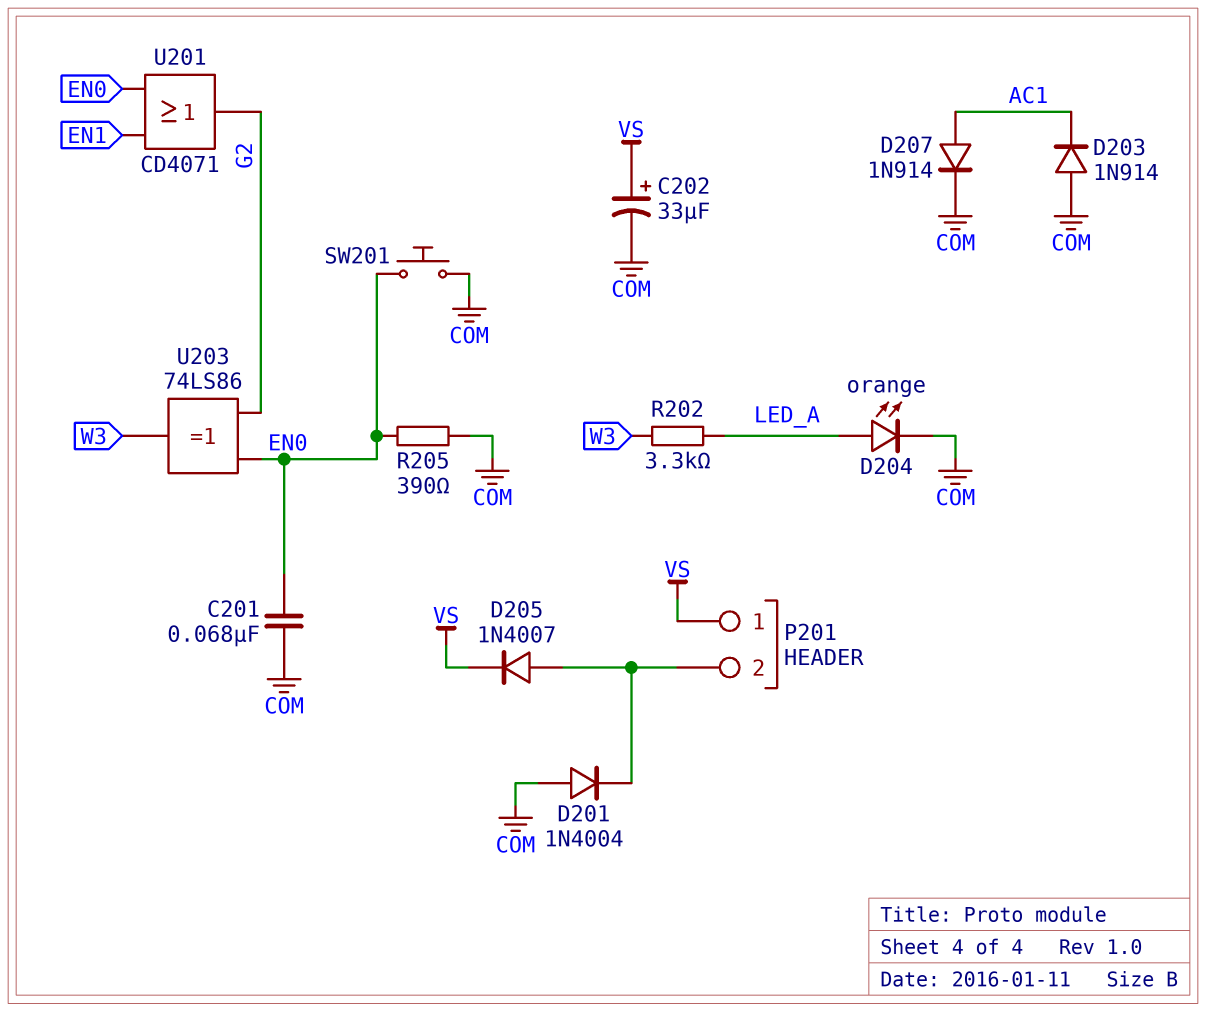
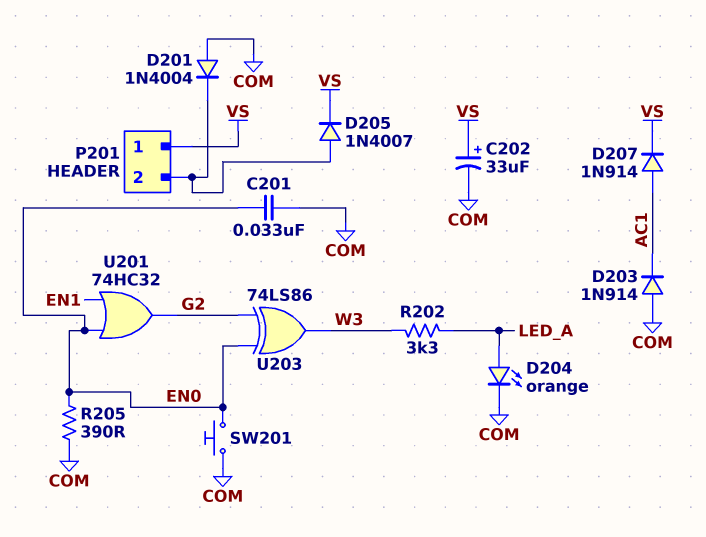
C201: 68nF (COM, EN0) -> 33nF (COM, EN0)
D207: diode 1N914 (A AC1, K COM) -> diode 1N914 (A AC1, K VS)
U201: OR CD4071 (in EN0, in EN1, out G2) -> OR 74HC32 (in EN0, in EN1, out G2)

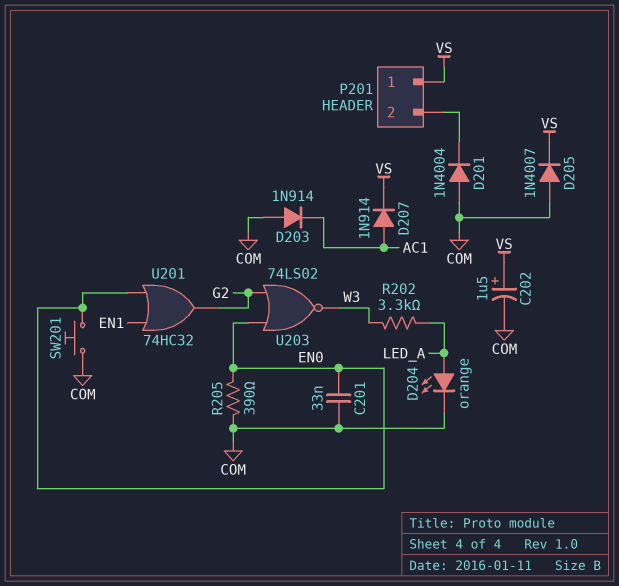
C202: 33uF (plus VS, minus COM) -> 1.5uF (plus VS, minus COM)
D205: diode 1N4007 (A P201/2, K VS) -> diode 1N4007 (A COM, K VS)
U203: XOR 74LS86 (in EN0, in G2, out W3) -> NOR 74LS02 (in EN0, in G2, out W3)

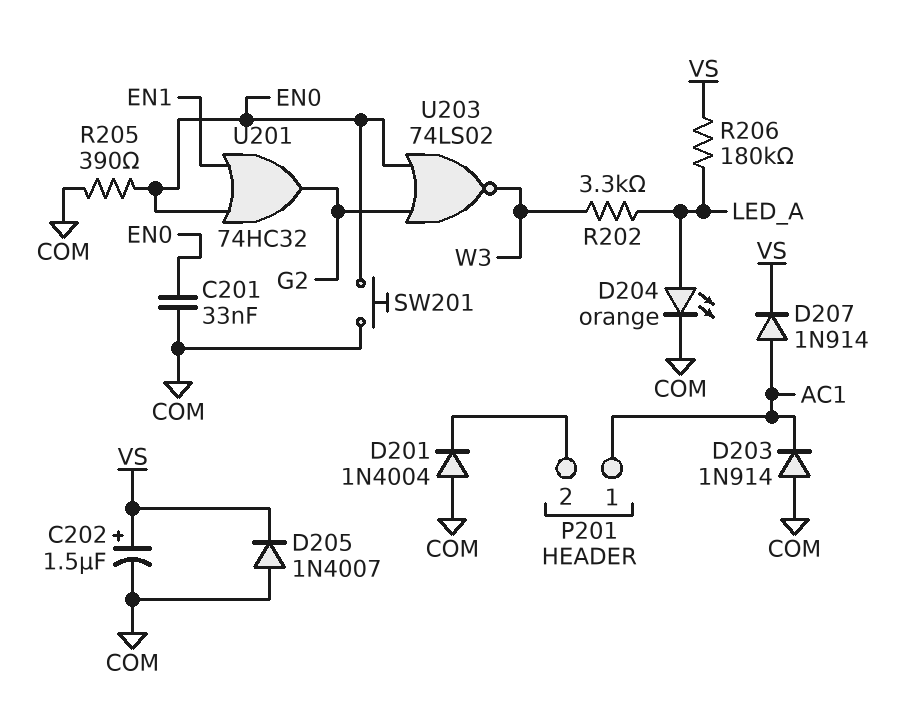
P201 pin 1: VS -> AC1
R206: none -> 180k (LED_A, VS)

